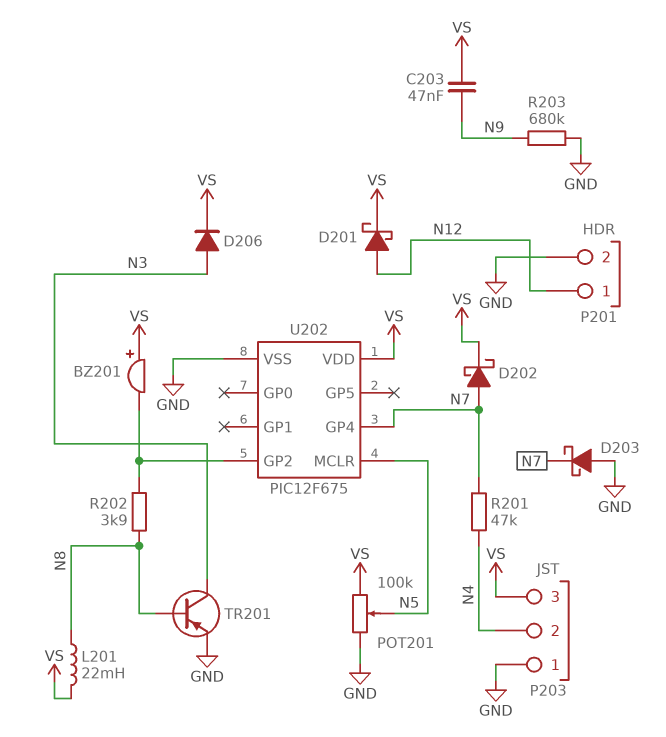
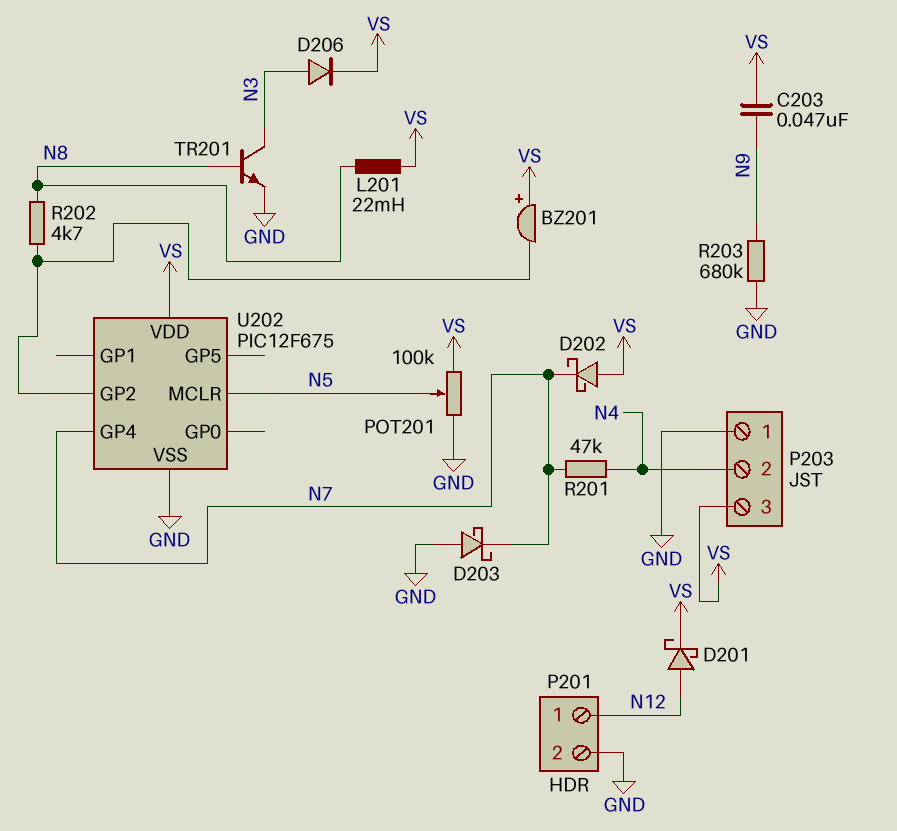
D202: schottky (A N7, K VS) -> schottky (A VS, K N7)
R202: 3.9k (N8, U202/GP2) -> 4.7k (N8, U202/GP2)
TR201: PNP (B N8, C N3, E GND) -> NPN (B N8, C N3, E GND)

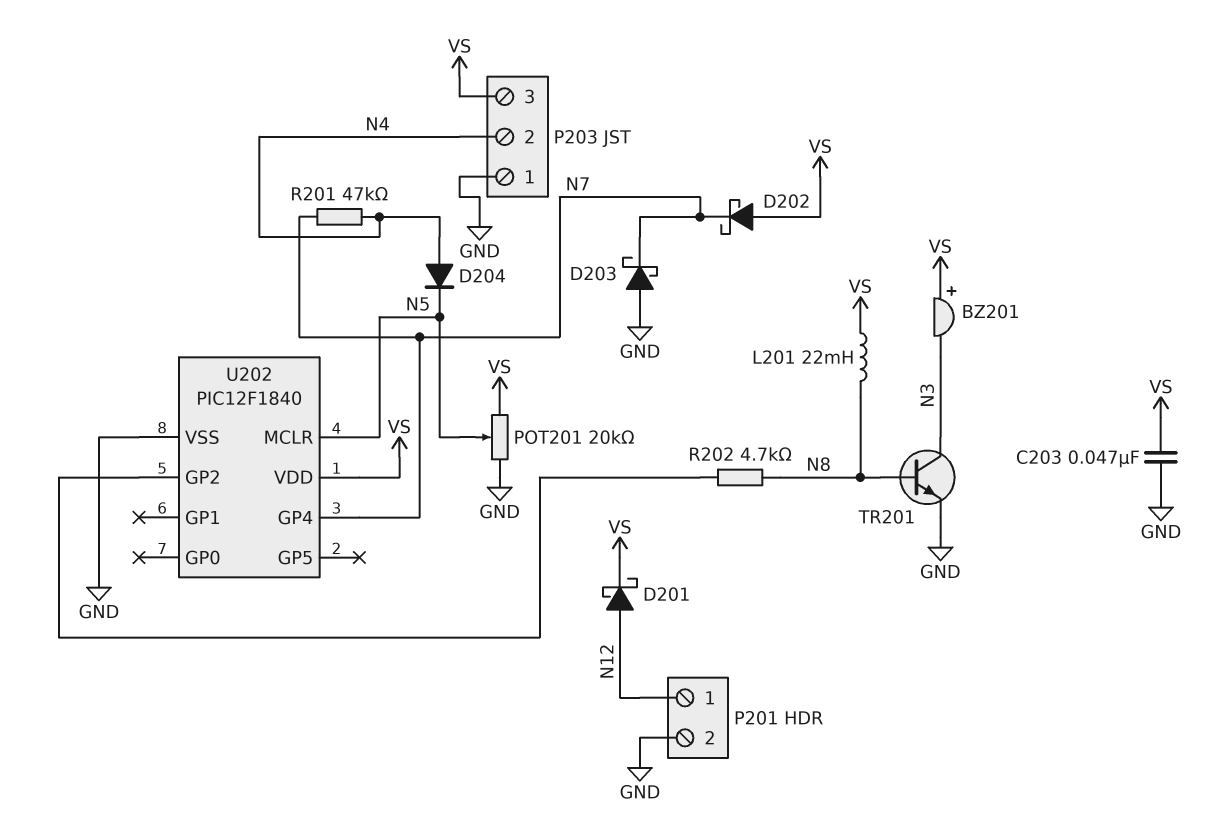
BZ201: buzzer (plus VS, minus U202/GP2) -> buzzer (plus VS, minus N3)
C203: 47nF (N9, VS) -> 47nF (GND, VS)
D204: none -> diode (A N4, K N5)
D206: diode (A N3, K VS) -> none
POT201: 100k (GND, VS, wiper N5) -> 20k (GND, VS, wiper N5)
R203: 680k (GND, N9) -> none
U202: PIC12F675 -> PIC12F1840

